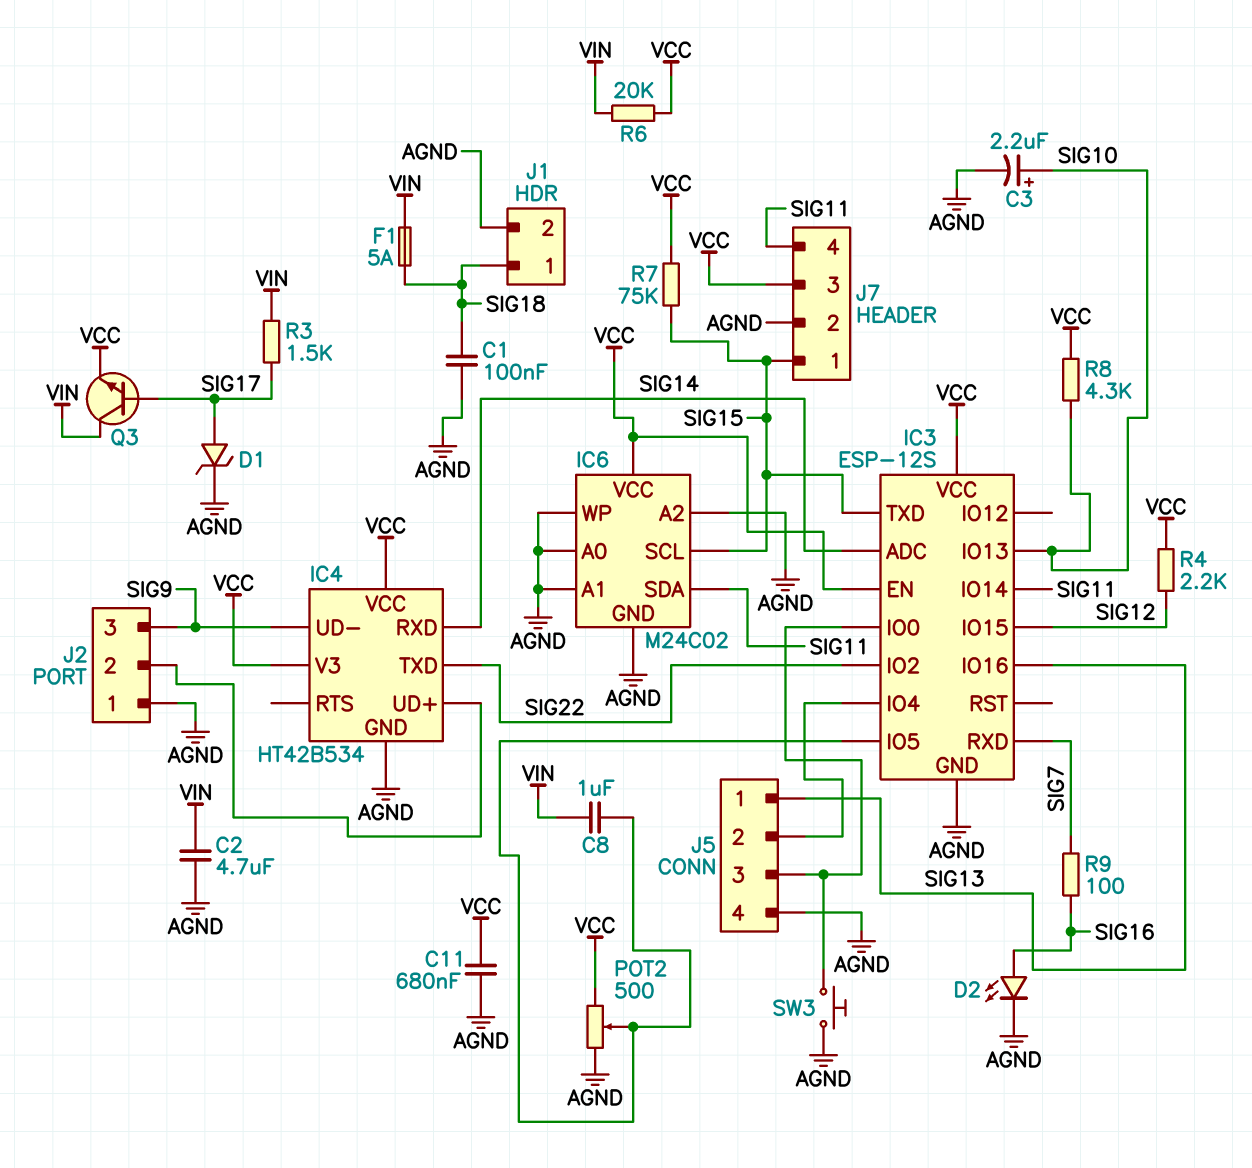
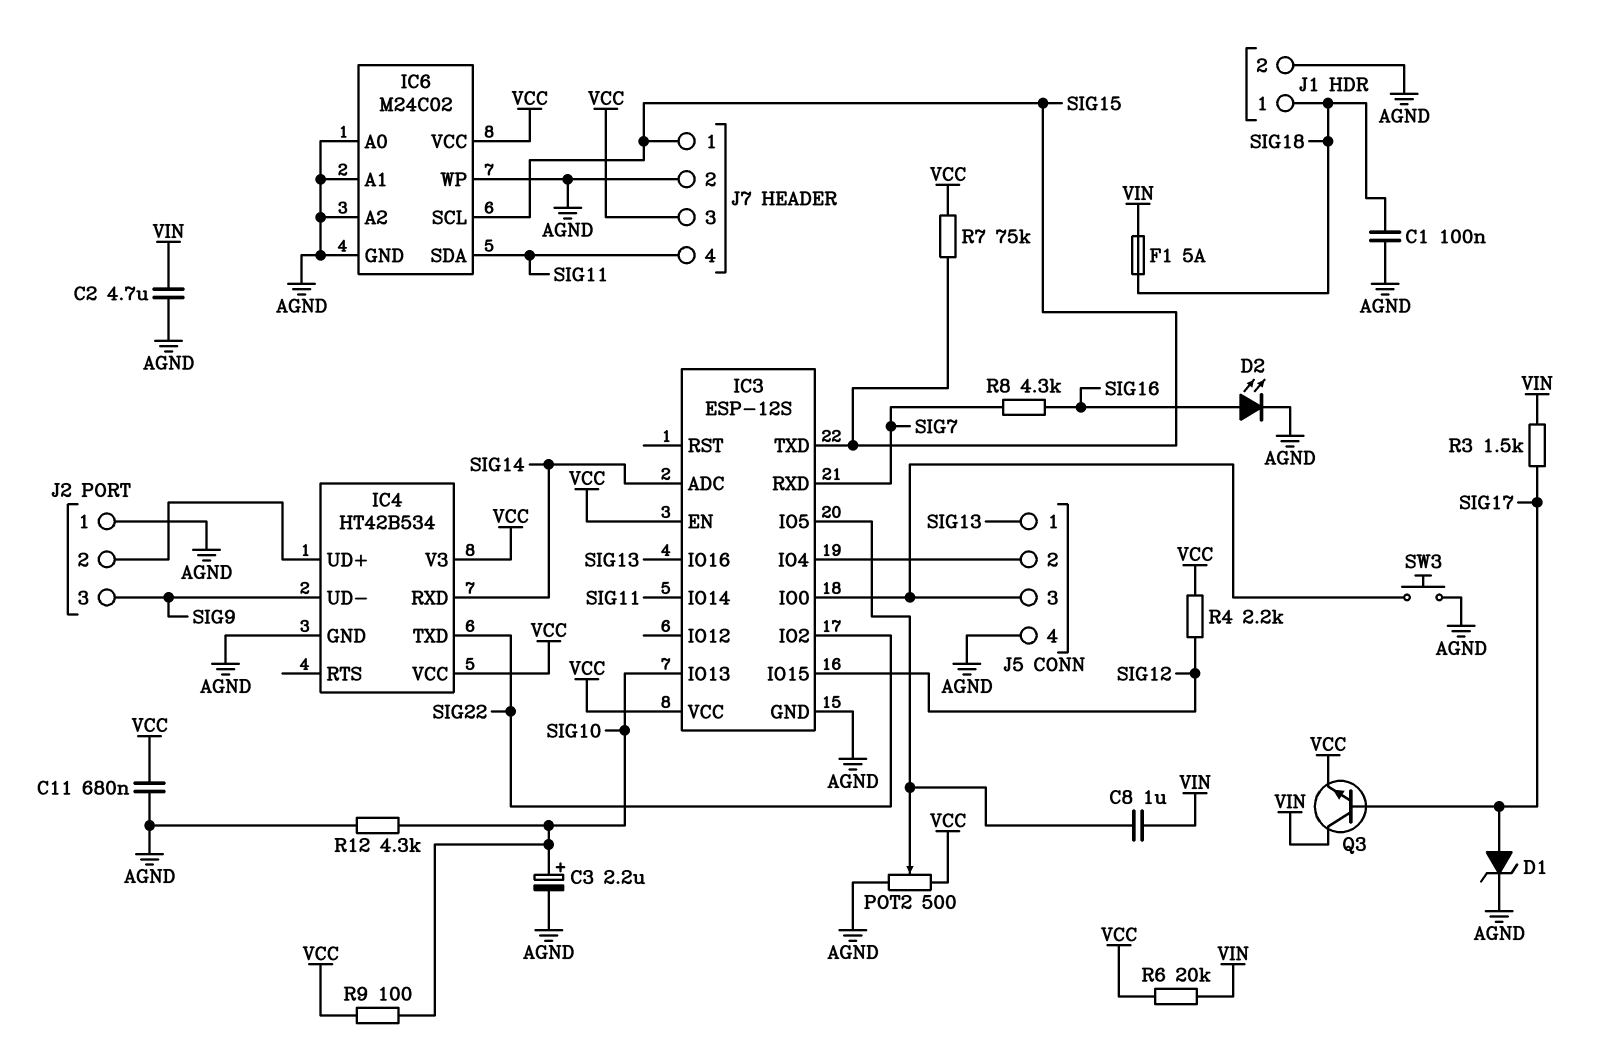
R8: 4.3k (SIG10, VCC) -> 4.3k (SIG7, SIG16)
R9: 100 (SIG7, SIG16) -> 100 (SIG10, VCC)
R12: none -> 4.3k (AGND, SIG10)

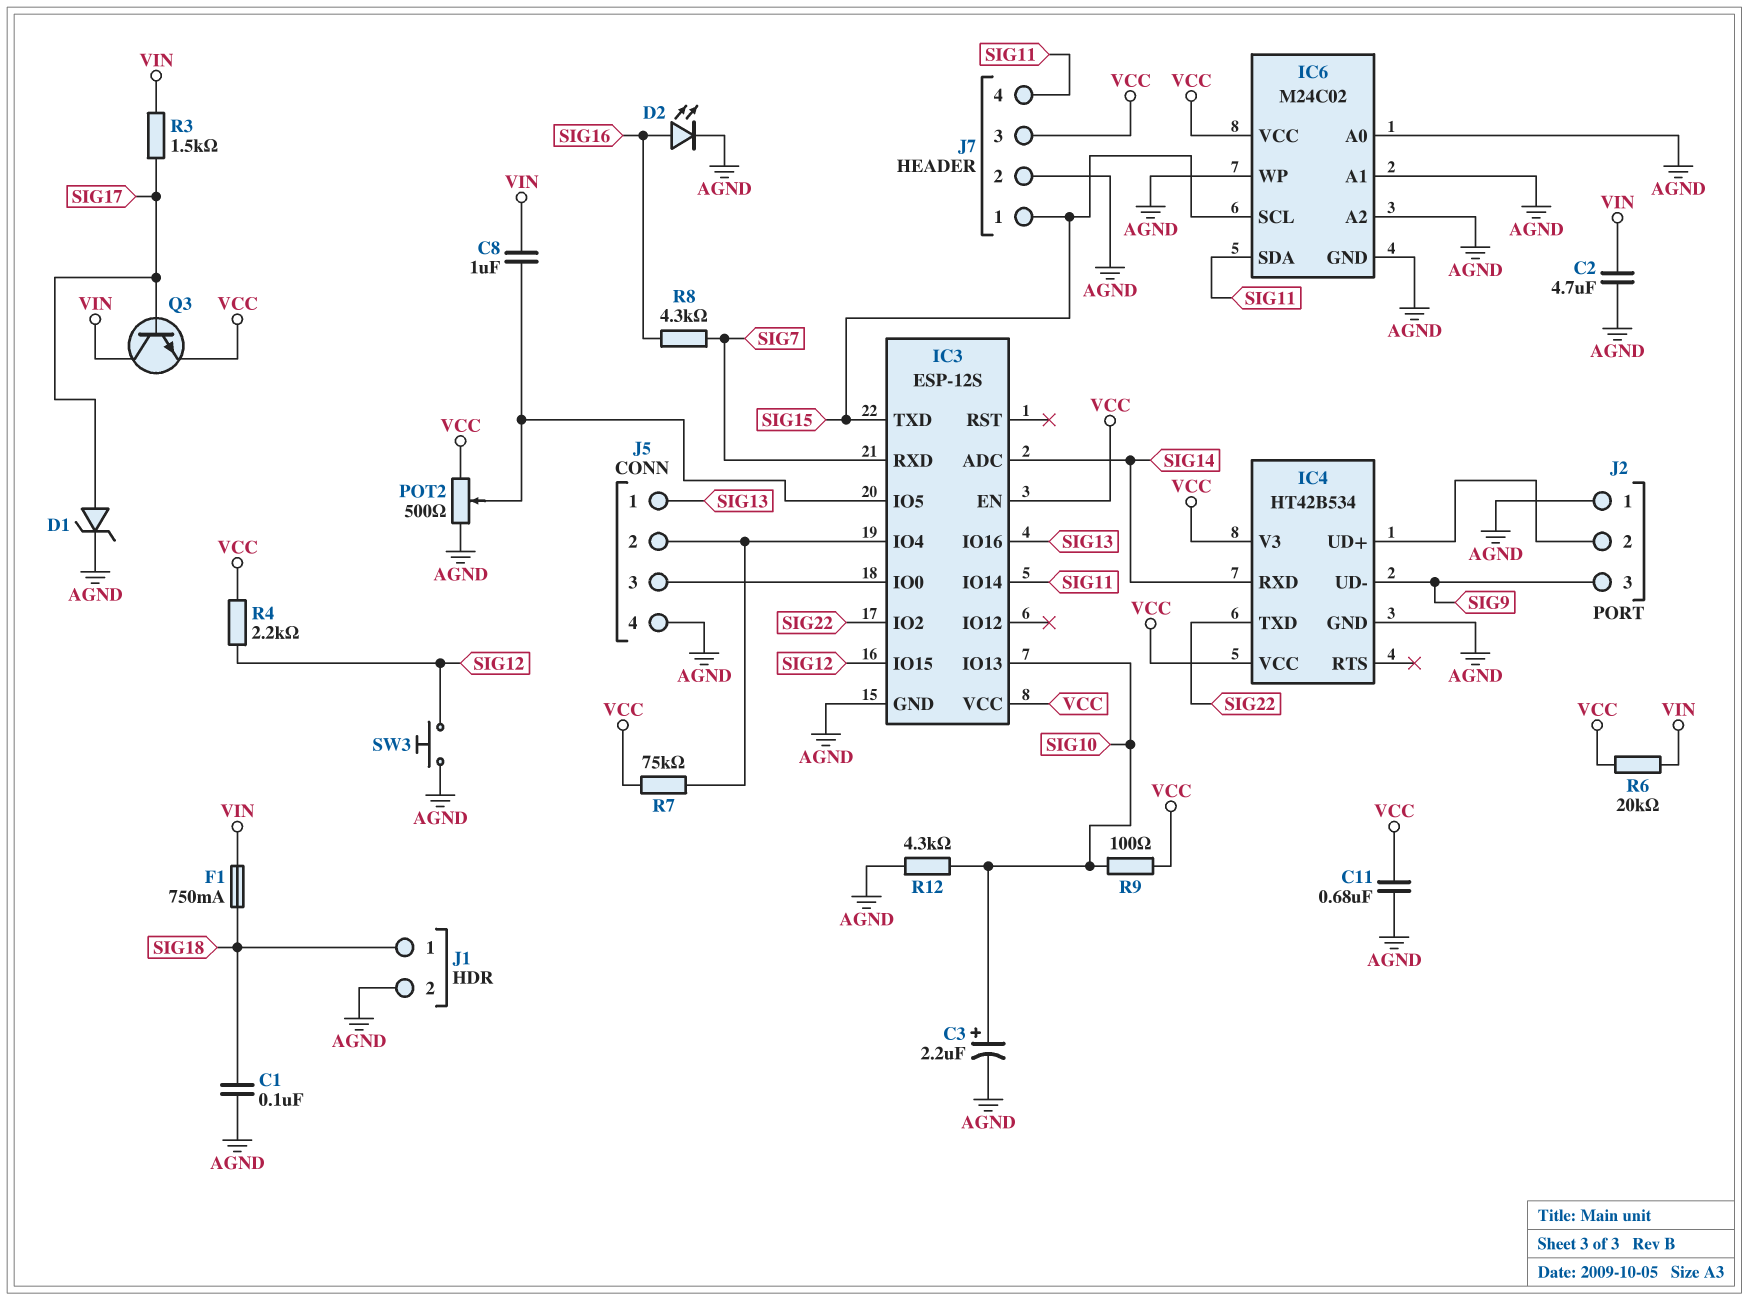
F1: 5A (SIG18, VIN) -> 750mA (SIG18, VIN)
R7: 75k (SIG15, VCC) -> 75k (IC3/IO4, VCC)
SW3: button (AGND, IC3/IO0) -> button (AGND, SIG12)

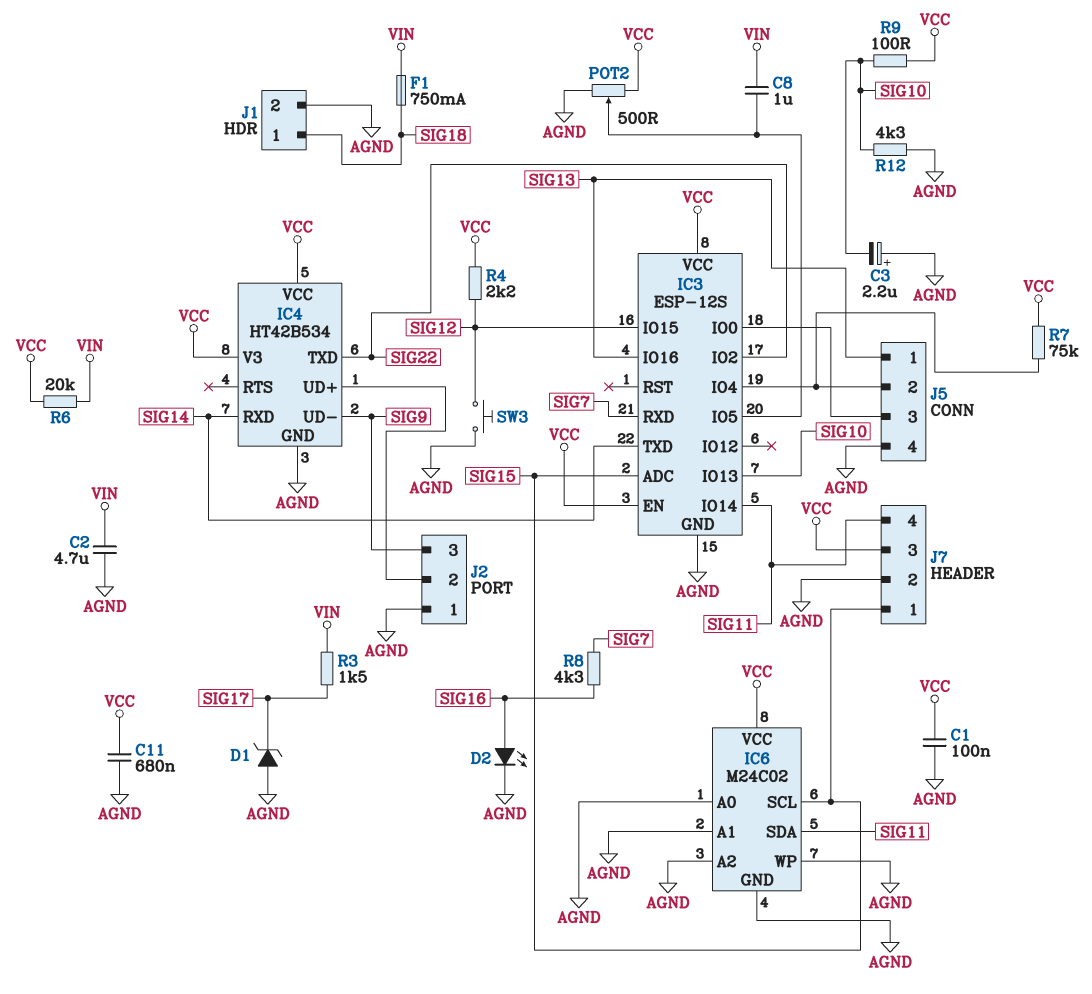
C1: 100nF (AGND, SIG18) -> 100nF (AGND, VCC)
C3: 2.2uF (plus SIG10, minus AGND) -> 2.2uF (plus AGND, minus SIG10)
D1: zener (A SIG17, K AGND) -> zener (A AGND, K SIG17)
IC3 pin ADC: SIG14 -> SIG15
IC3 pin TXD: SIG15 -> SIG14
Q3: NPN (B SIG17, C VIN, E VCC) -> none

